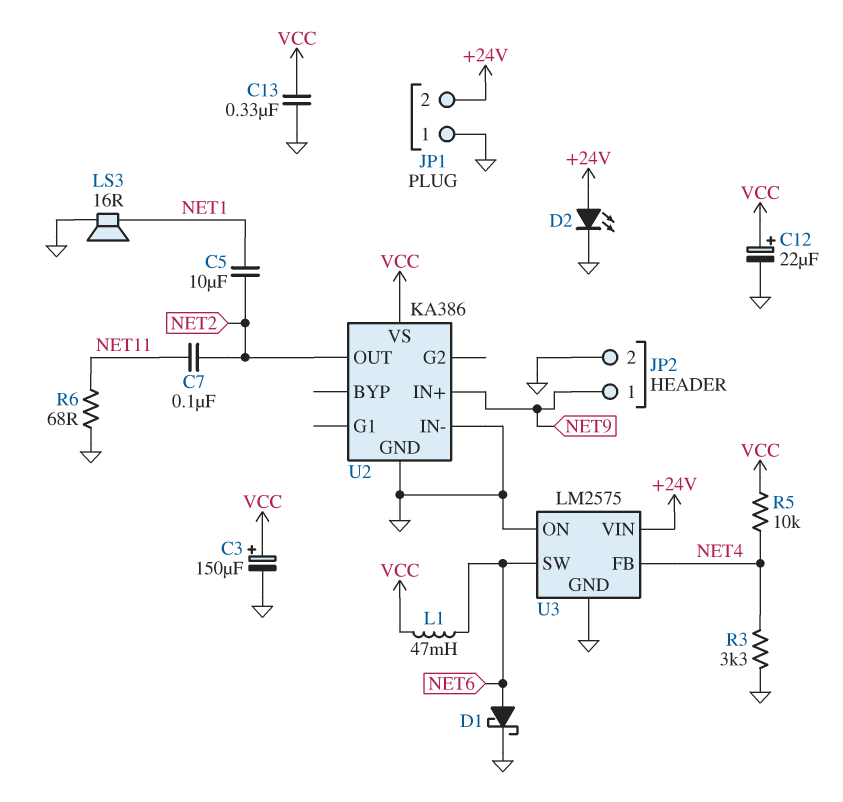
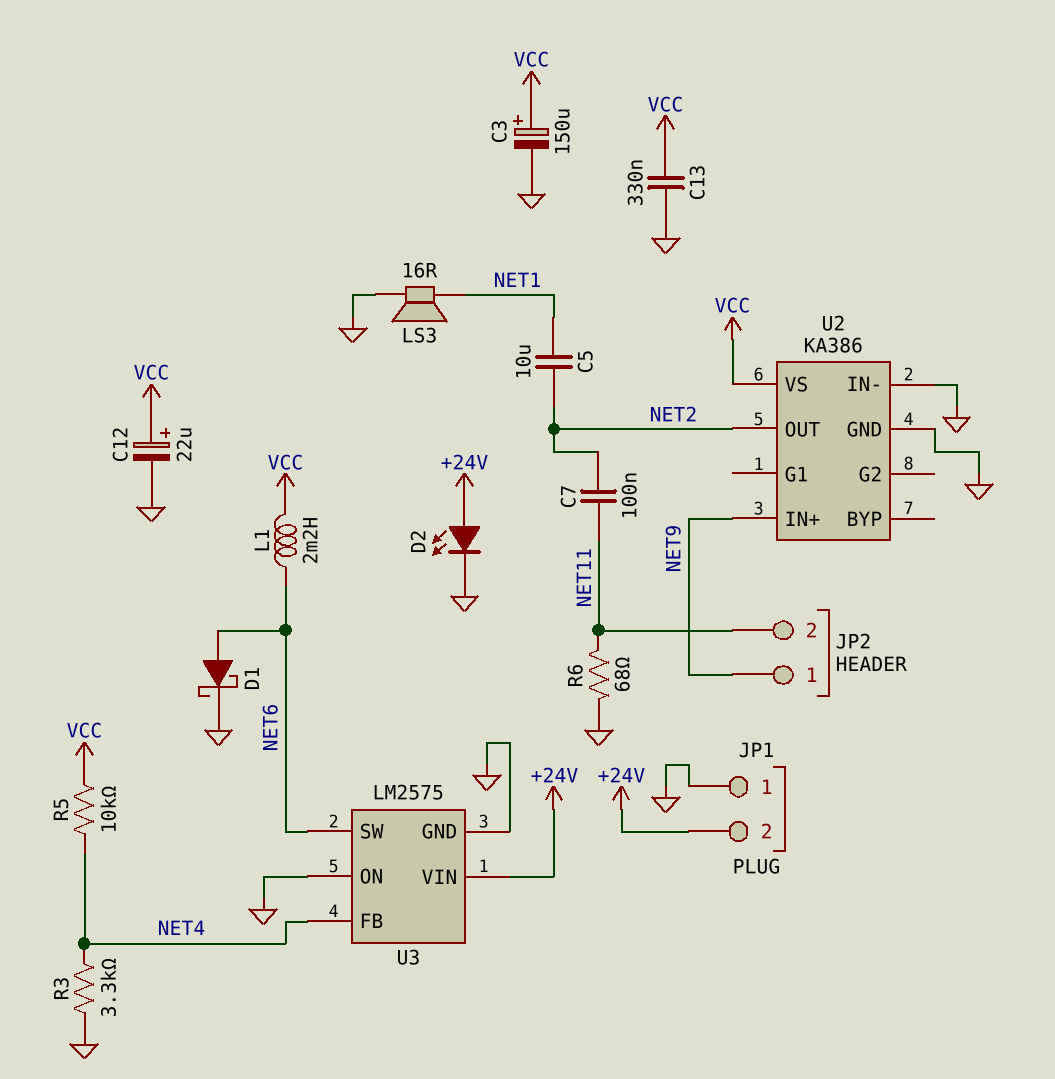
JP2 pin 2: GND -> NET11
L1: 47mH (NET6, VCC) -> 2.2mH (NET6, VCC)

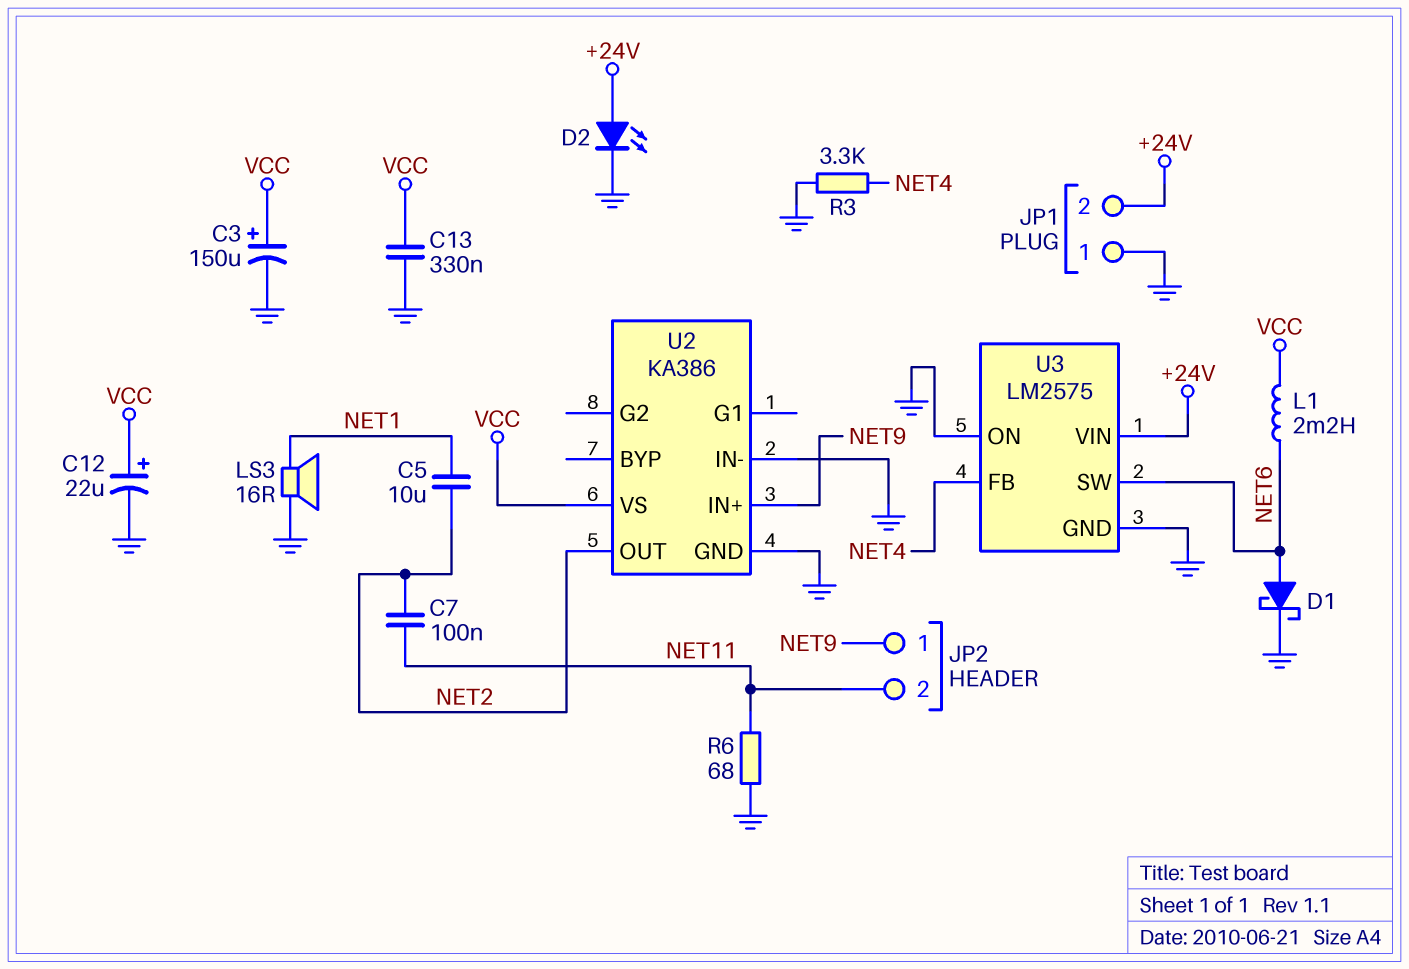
R5: 10k (NET4, VCC) -> none

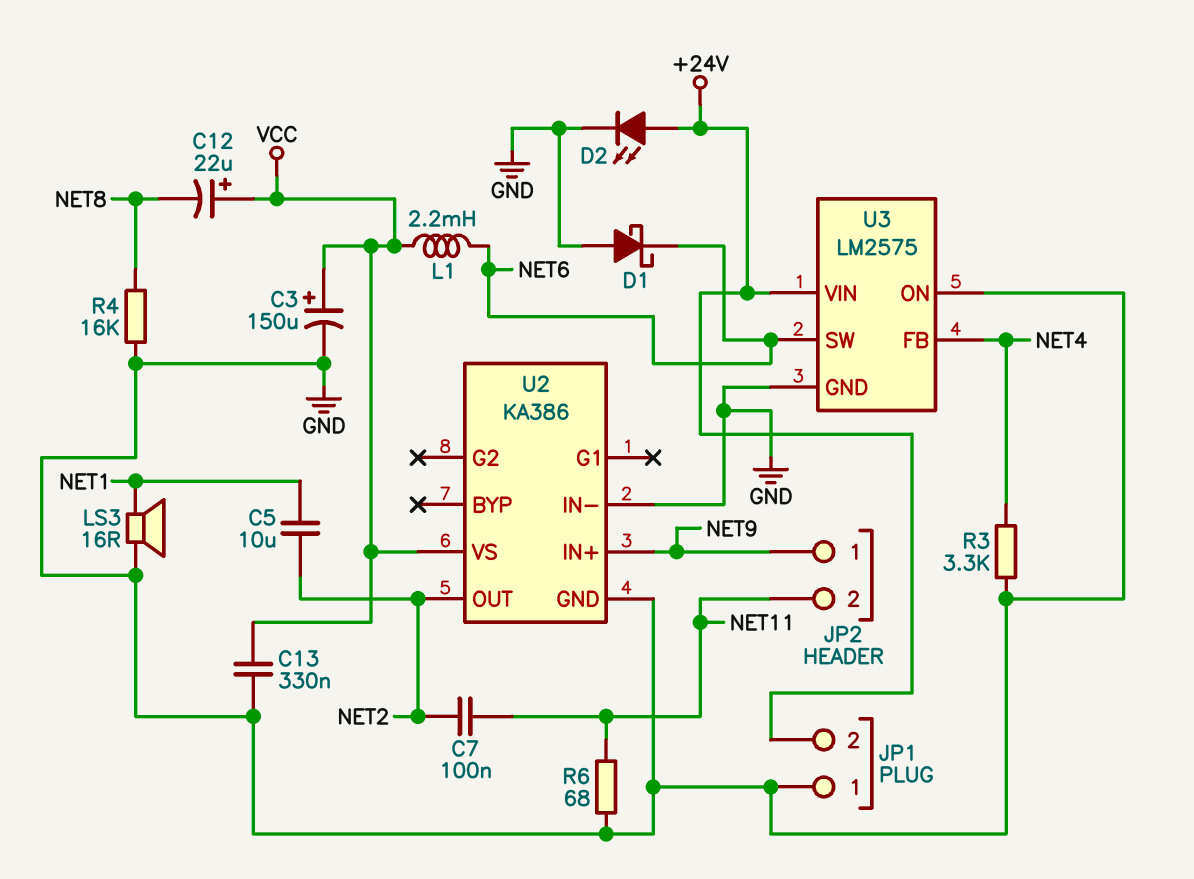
C12: 22uF (plus VCC, minus GND) -> 22uF (plus VCC, minus NET8)
D1: schottky (A NET6, K GND) -> schottky (A GND, K NET6)
R4: none -> 16k (GND, NET8)

